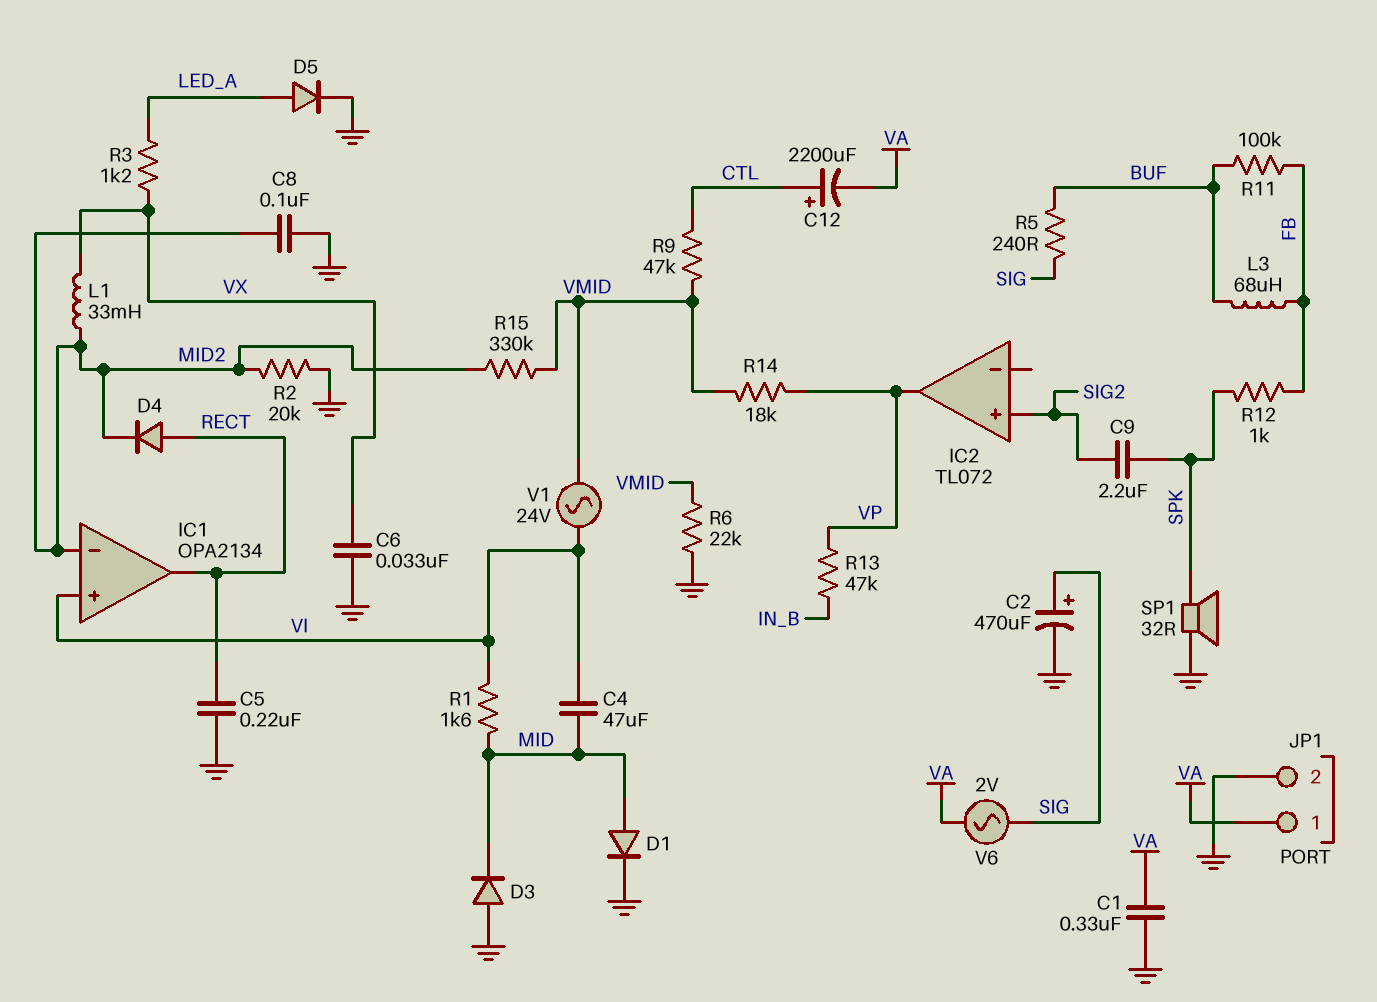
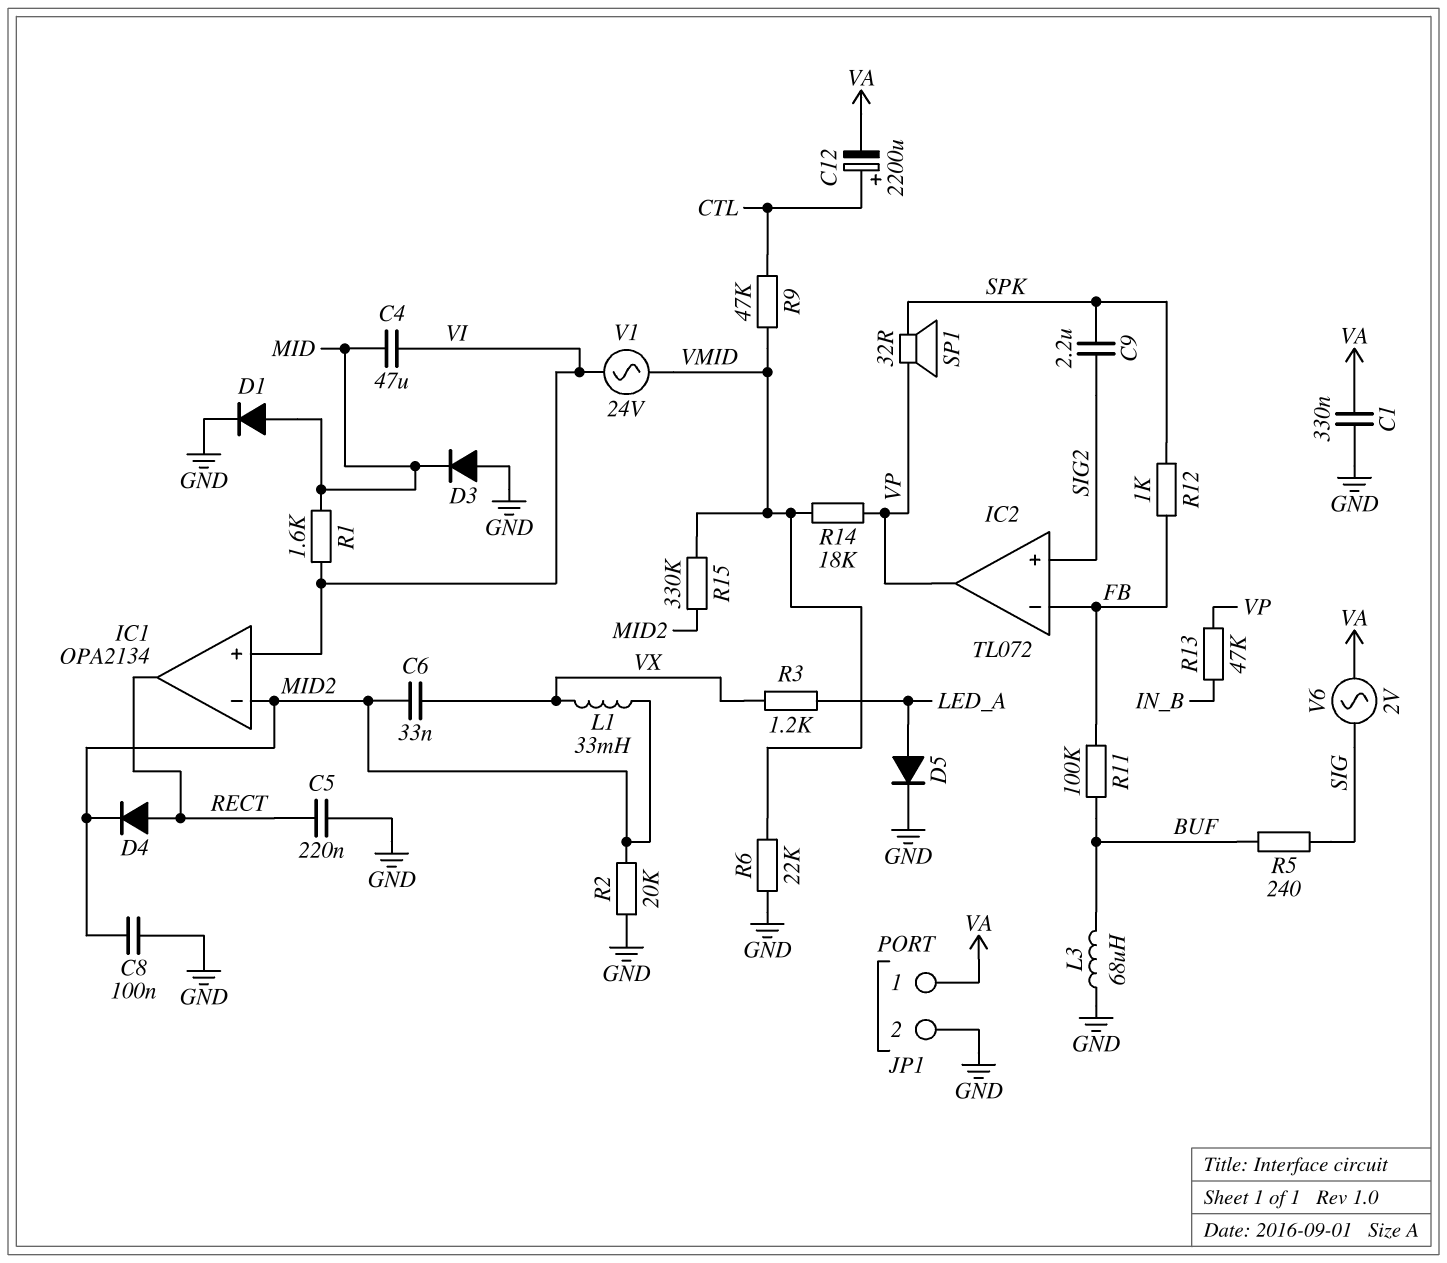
C2: 470uF (plus SIG, minus GND) -> none
C6: 33nF (GND, VX) -> 33nF (MID2, VX)
IC2 pin in-: none -> FB
L3: 68uH (BUF, FB) -> 68uH (BUF, GND)
SP1: speaker 32R (GND, SPK) -> speaker 32R (SPK, VP)

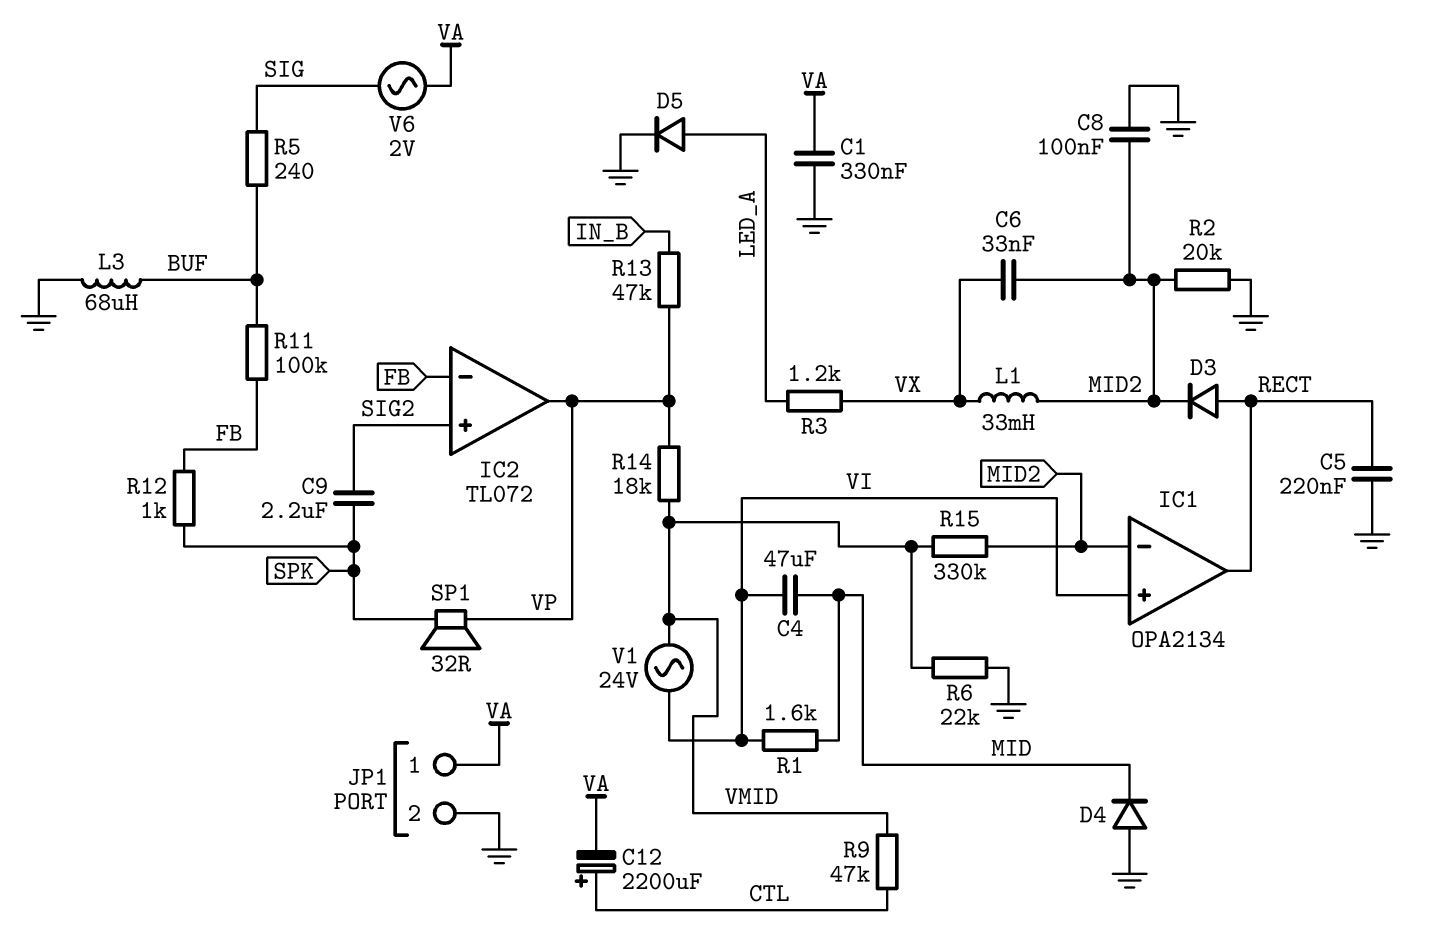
D1: diode (A MID, K GND) -> none
D3: diode (A GND, K MID) -> diode (A RECT, K MID2)
D4: diode (A RECT, K MID2) -> diode (A GND, K MID)

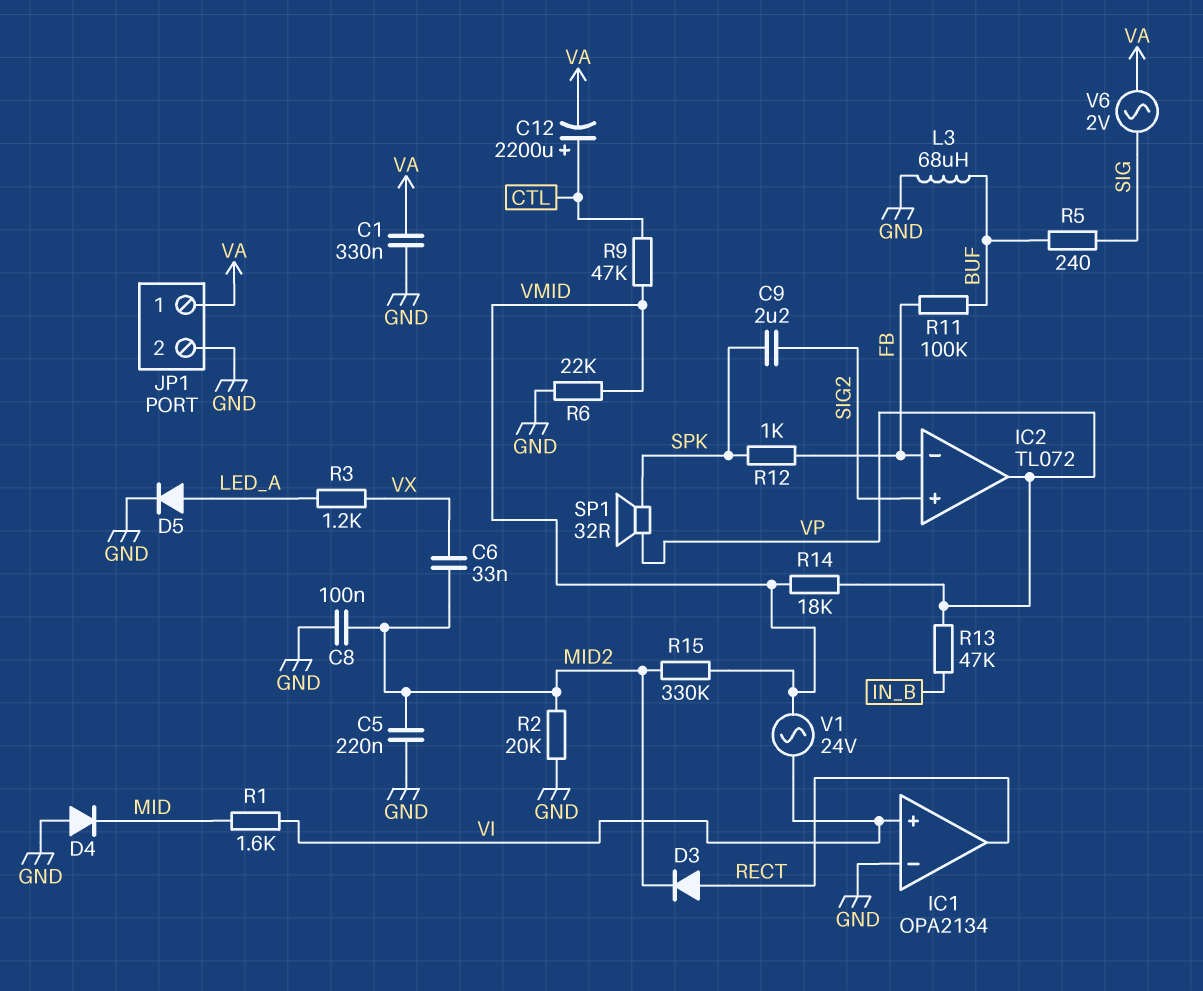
C4: 47uF (MID, VI) -> none
C5: 220nF (GND, RECT) -> 220nF (GND, MID2)
IC1 pin in-: MID2 -> GND
L1: 33mH (MID2, VX) -> none

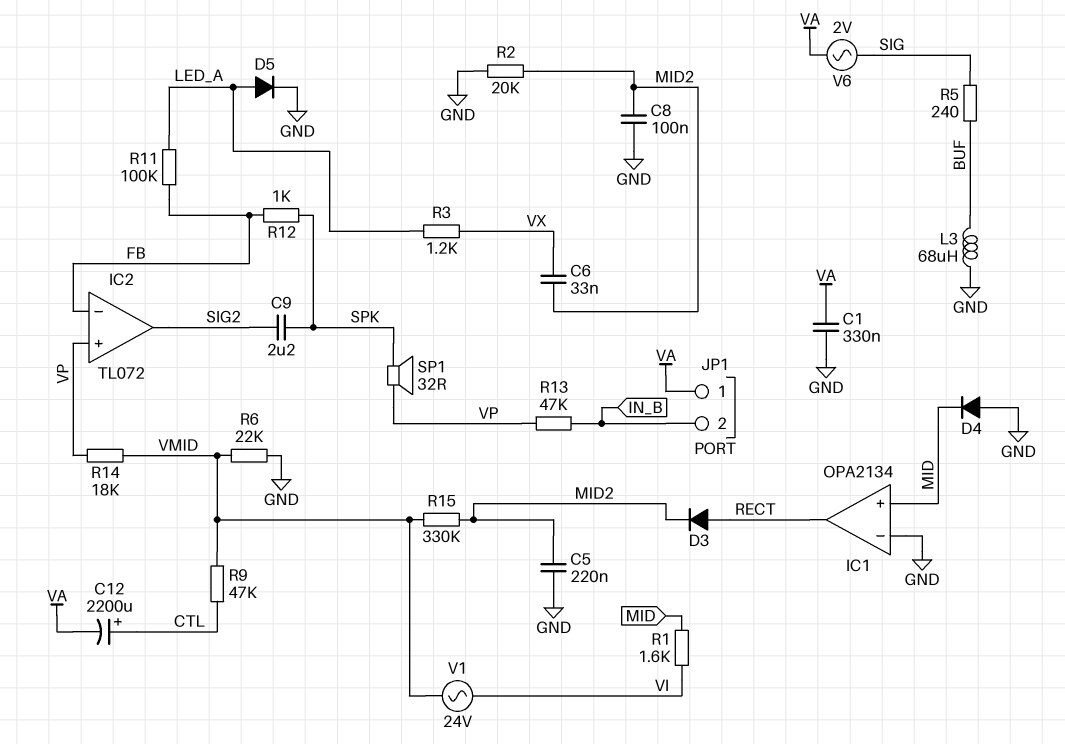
IC1 pin in+: VI -> MID
IC2 pin in+: SIG2 -> VP
IC2 pin out: VP -> SIG2
JP1 pin 2: GND -> IN_B
R11: 100k (BUF, FB) -> 100k (FB, LED_A)

